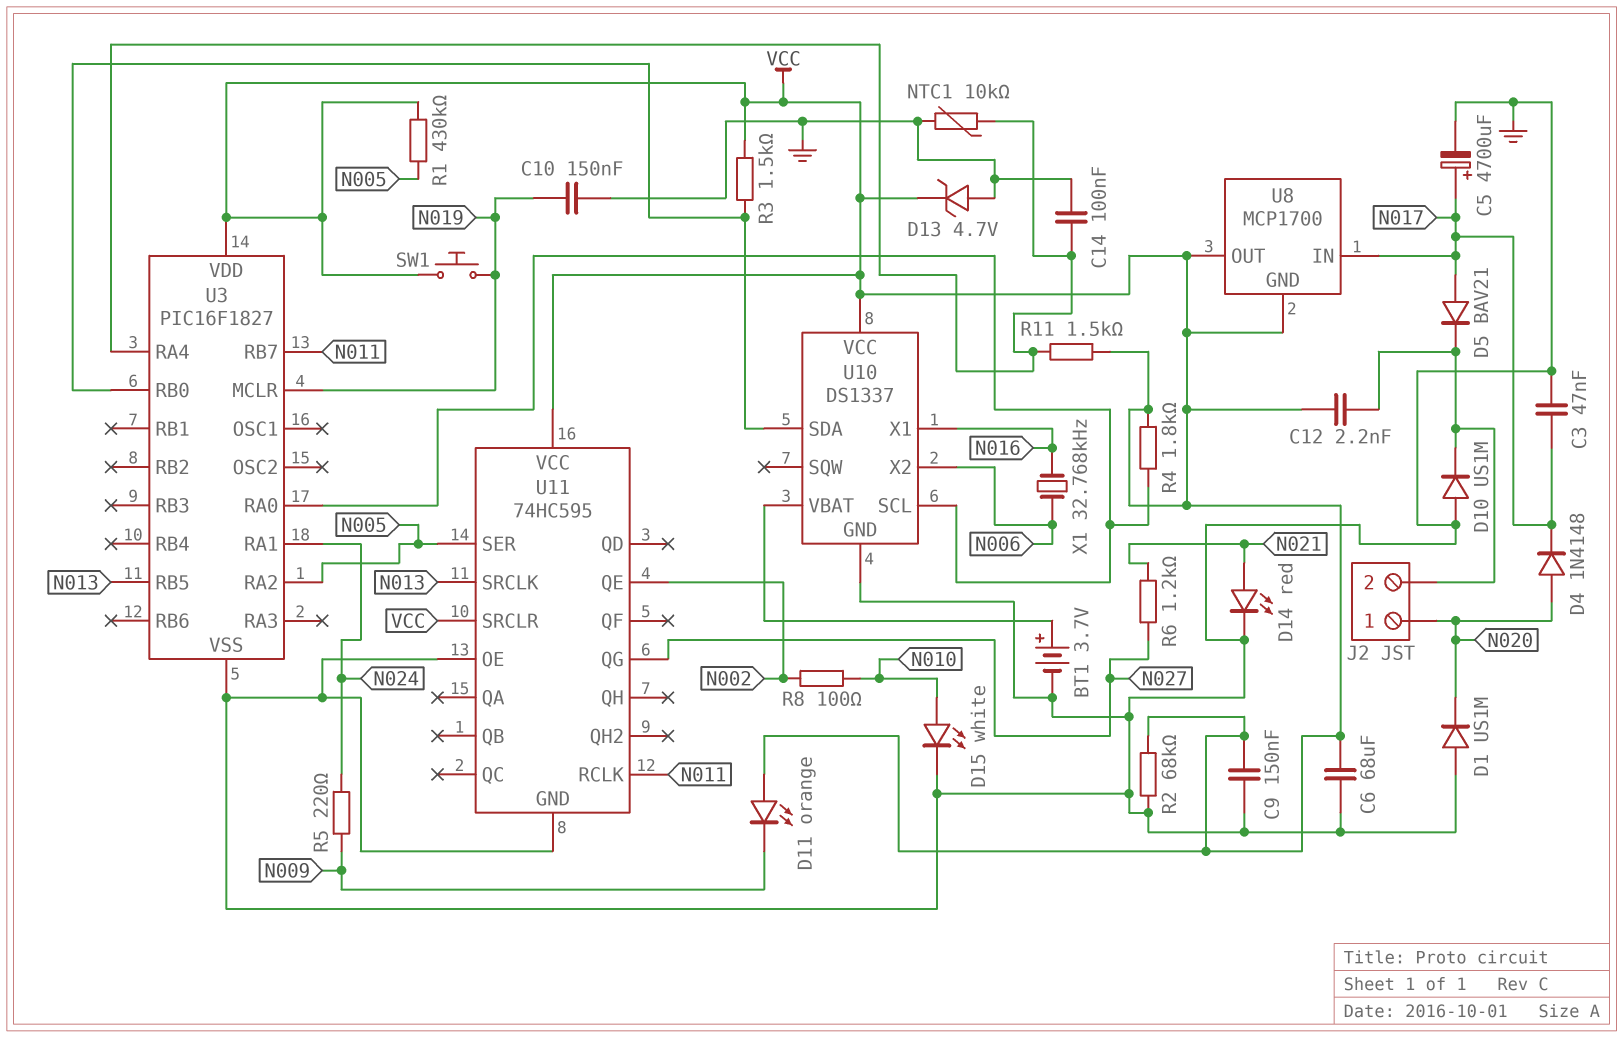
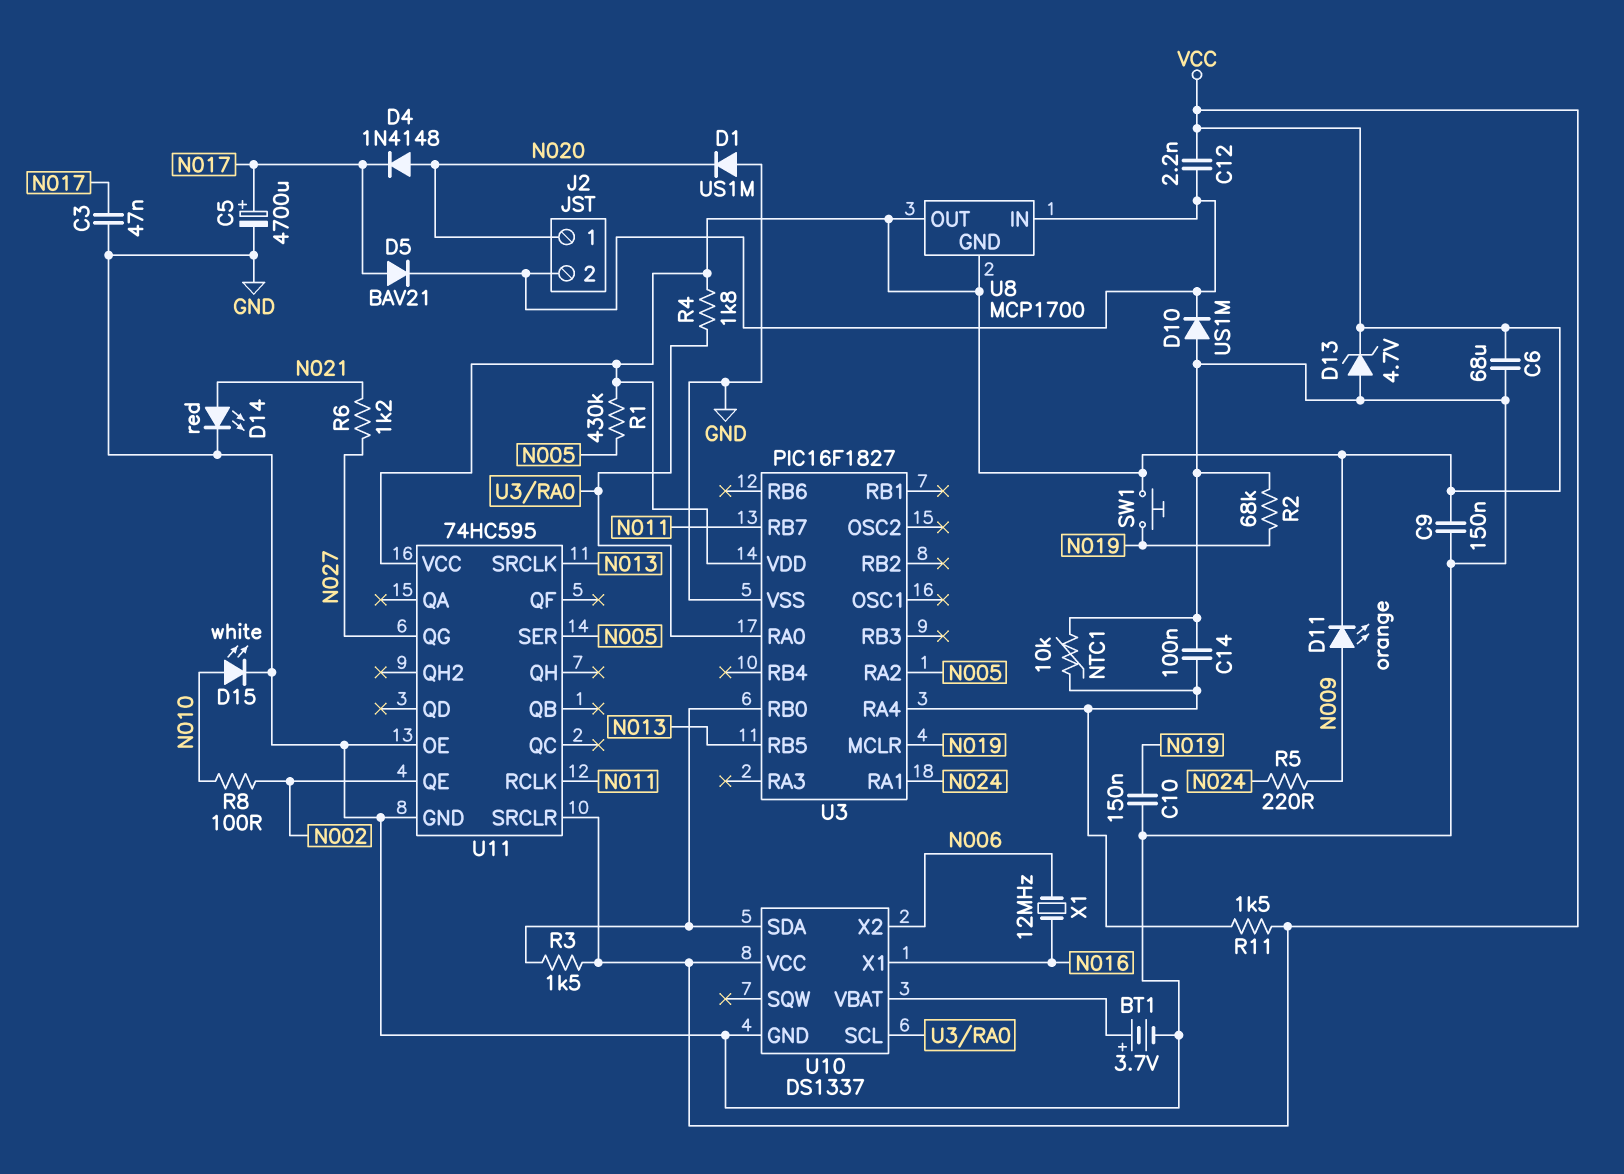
D11: LED orange (A VCC, K N009) -> LED orange (A N009, K VCC)
R2: 68k (GND, VCC) -> 68k (GND, N019)
U8 pin IN: N017 -> J2/2
X1: 32.768kHz (N006, N016) -> 12MHz (N006, N016)

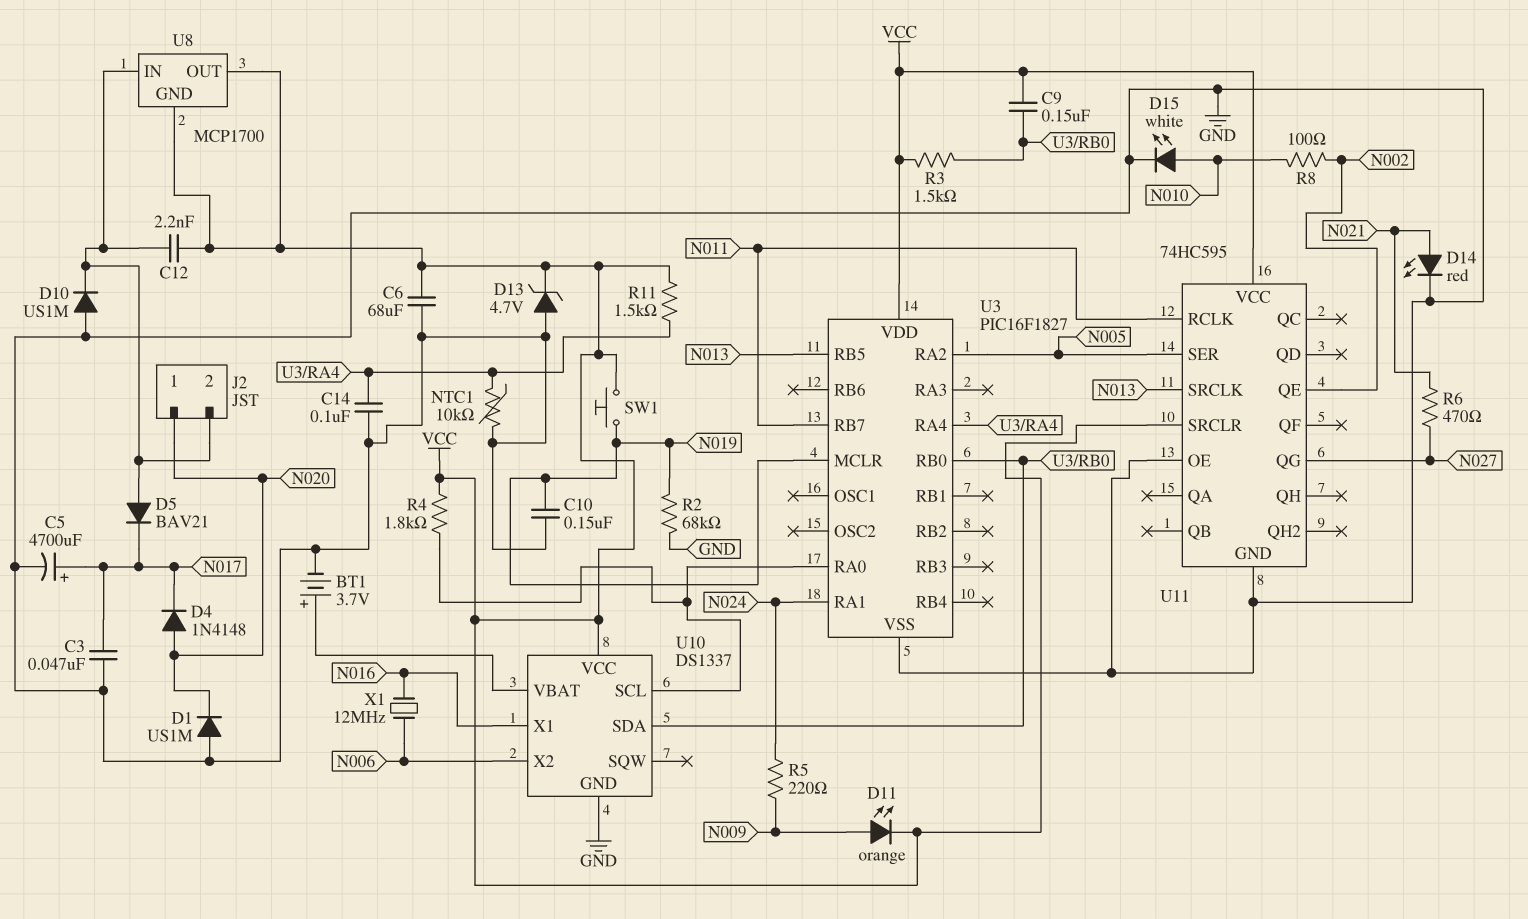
C9: 150nF (GND, VCC) -> 150nF (U3/RB0, VCC)
D5: diode BAV21 (A N017, K J2/2) -> diode BAV21 (A J2/2, K N017)
R1: 430k (N005, VCC) -> none
R6: 1.2k (N021, N027) -> 470 (N021, N027)

